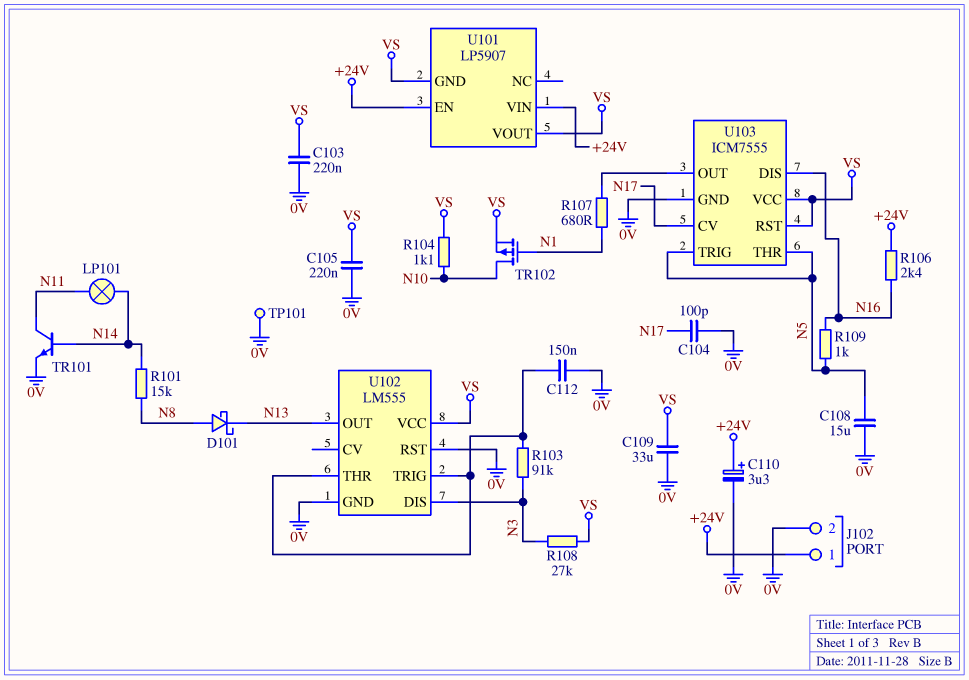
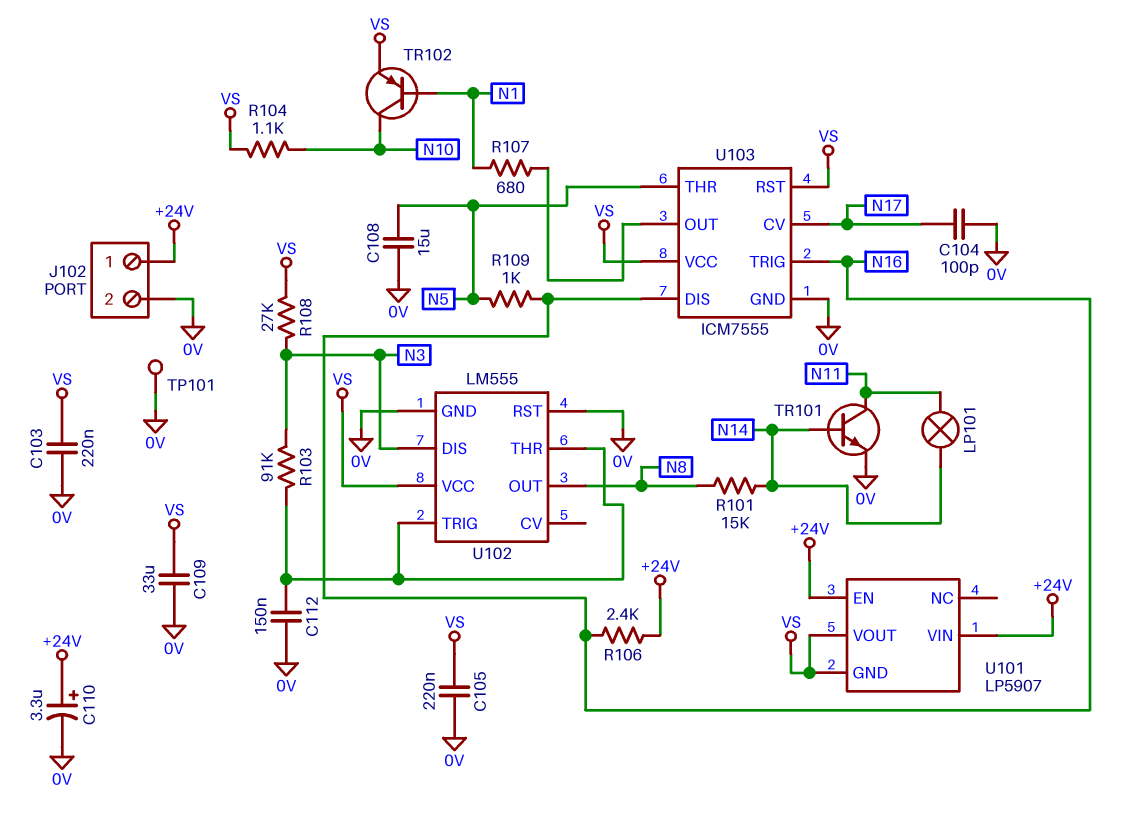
D101: schottky (A N8, K N13) -> none
TR102: PMOS (G N1, D N10, S VS) -> PNP (B N1, C N10, E VS)
U102 pin OUT: N13 -> N8
U103 pin TRIG: N5 -> N16

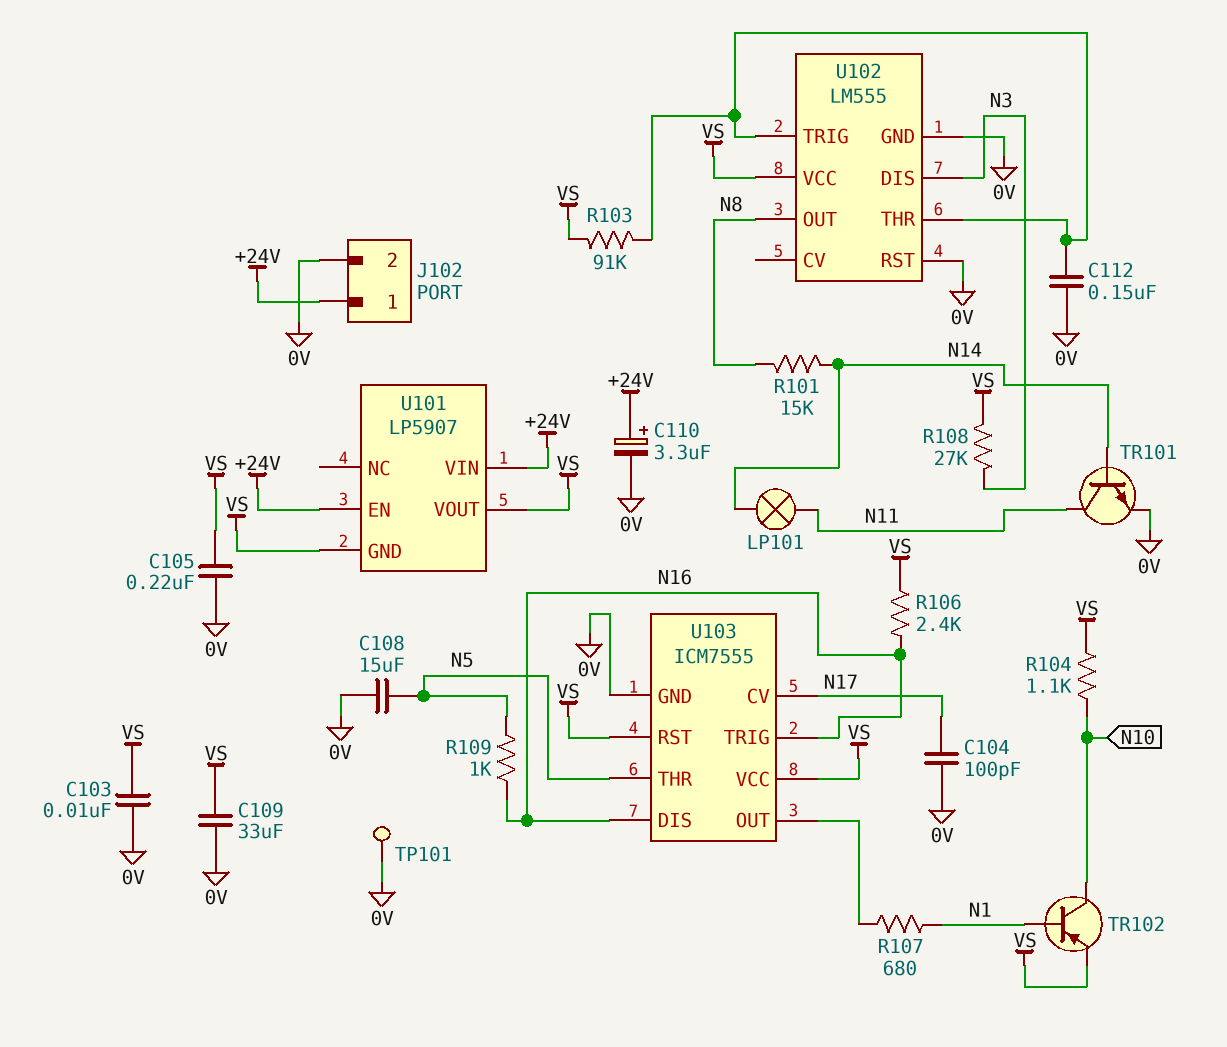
C103: 220nF (0V, VS) -> 10nF (0V, VS)
R103: 91k (N3, U102/THR) -> 91k (U102/THR, VS)
R106: 2.4k (+24V, N16) -> 2.4k (N16, VS)

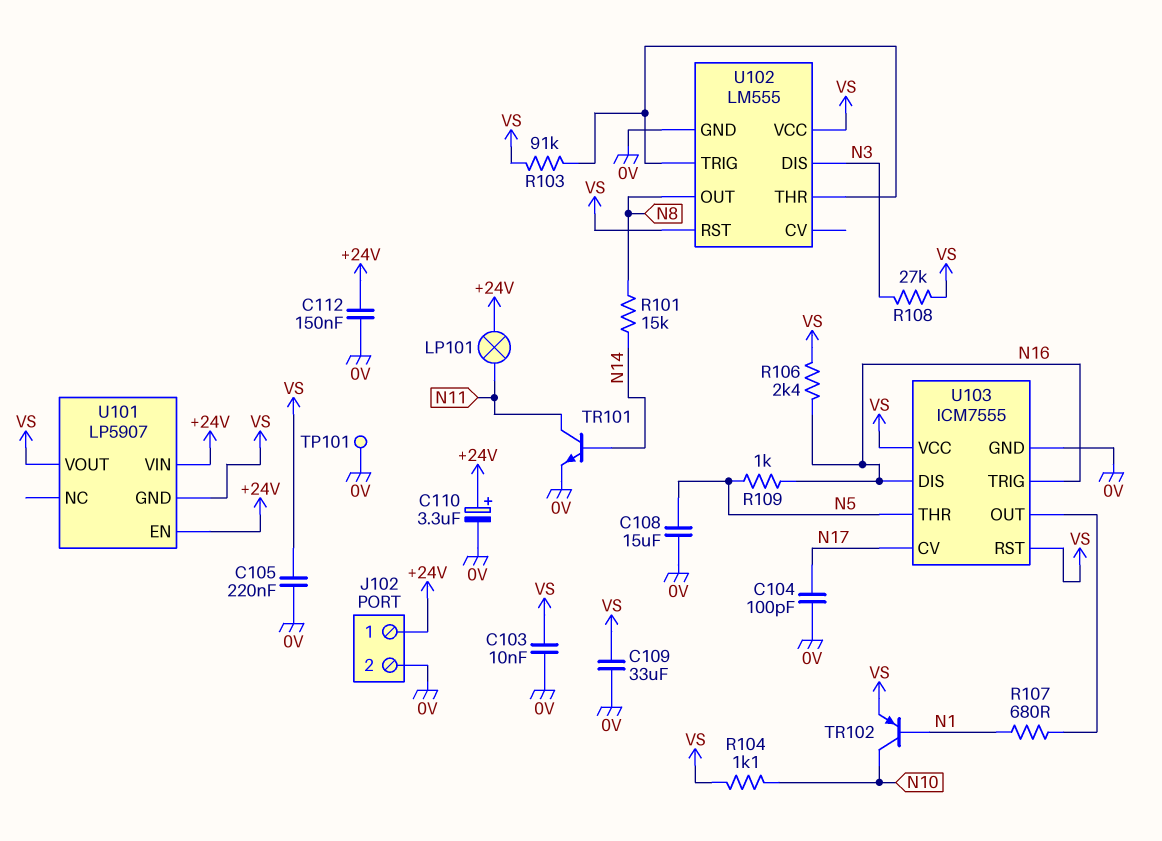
C112: 150nF (0V, U102/THR) -> 150nF (+24V, 0V)
LP101: lamp (N11, N14) -> lamp (+24V, N11)
U102 pin RST: 0V -> VS

